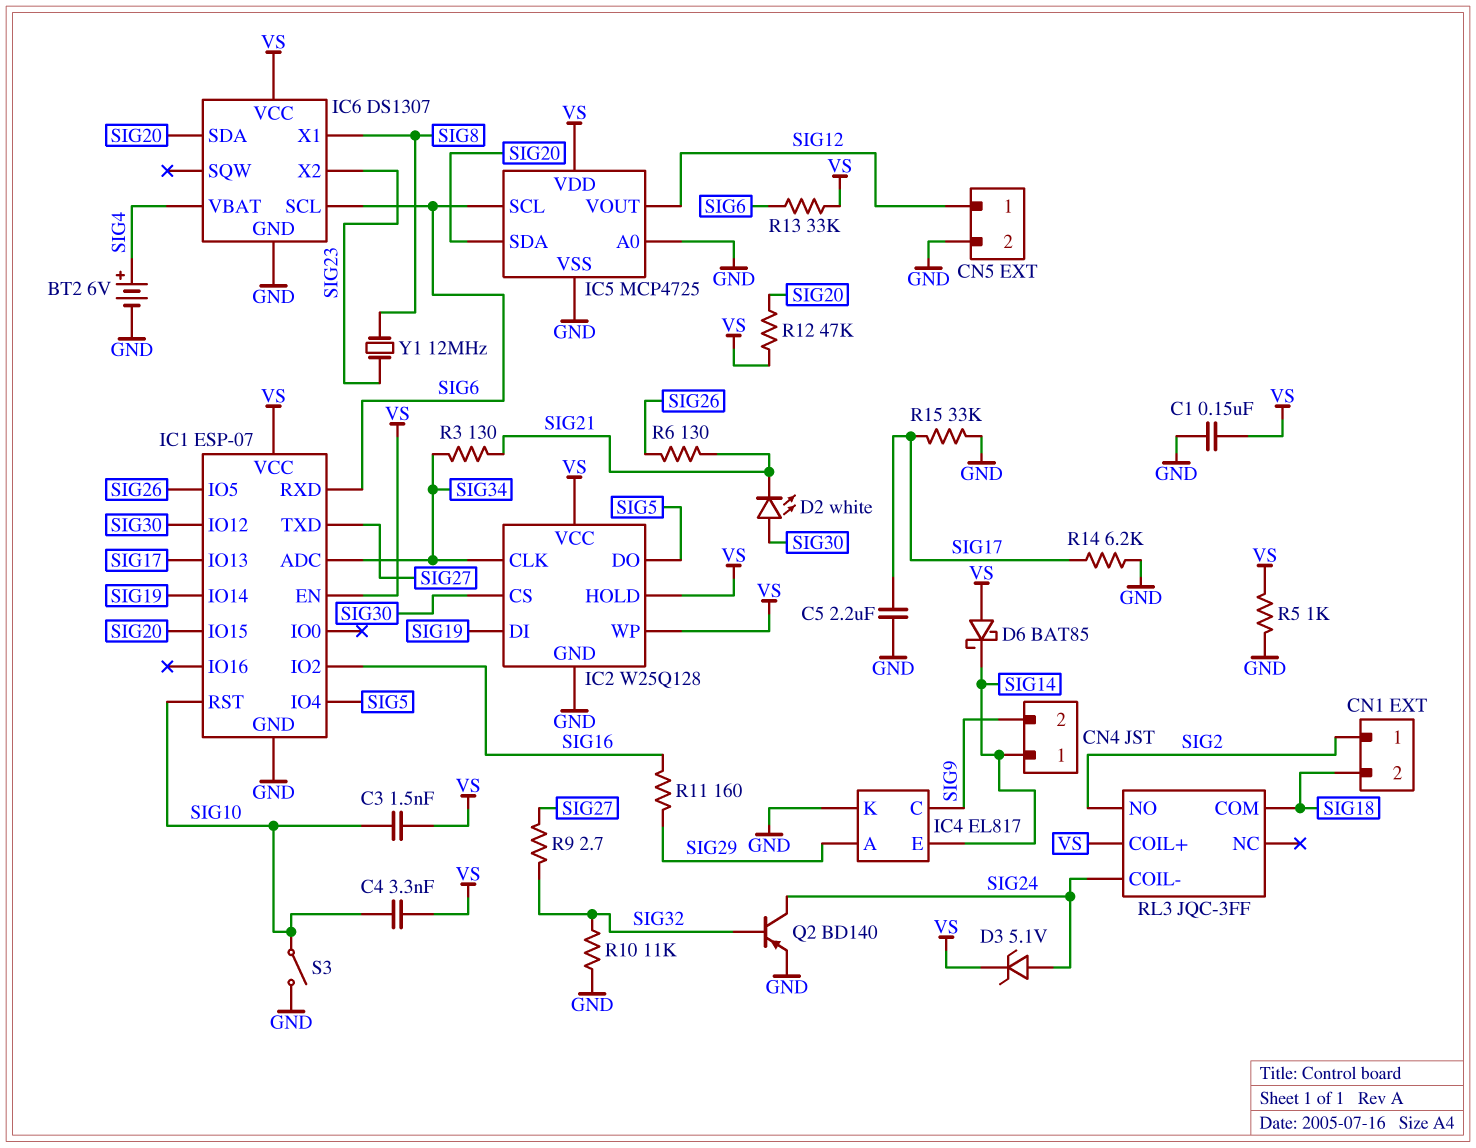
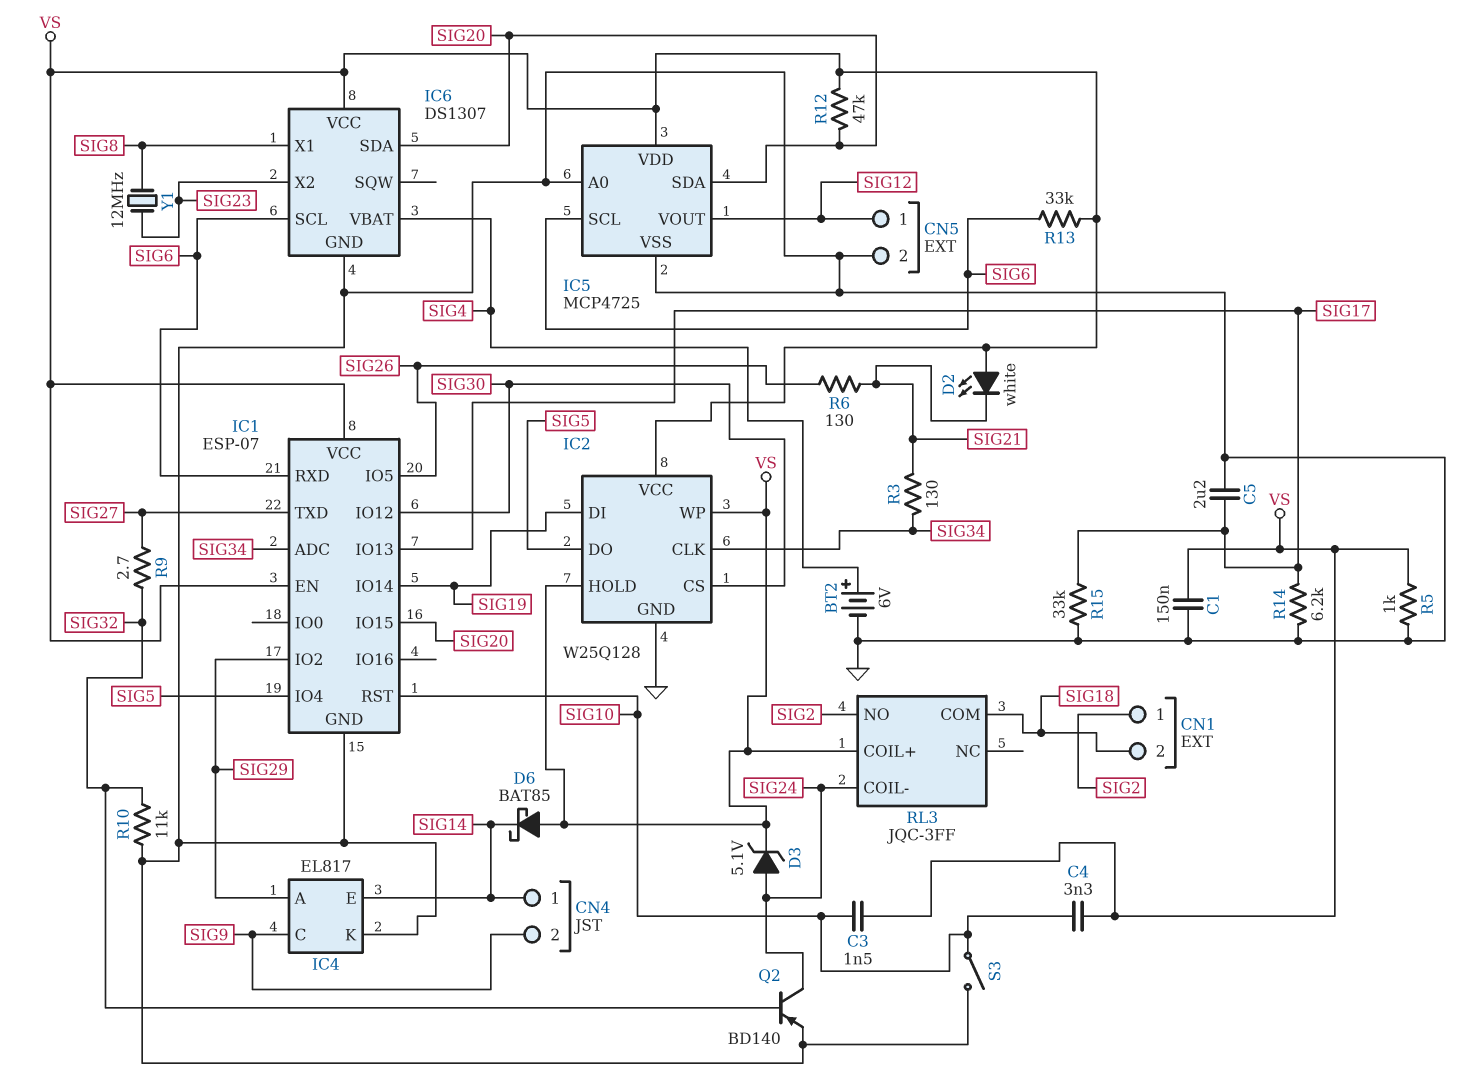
D2: LED white (A SIG30, K SIG21) -> LED white (A VS, K SIG21)
IC1 pin IO2: SIG16 -> SIG29
R11: 160 (SIG16, SIG29) -> none

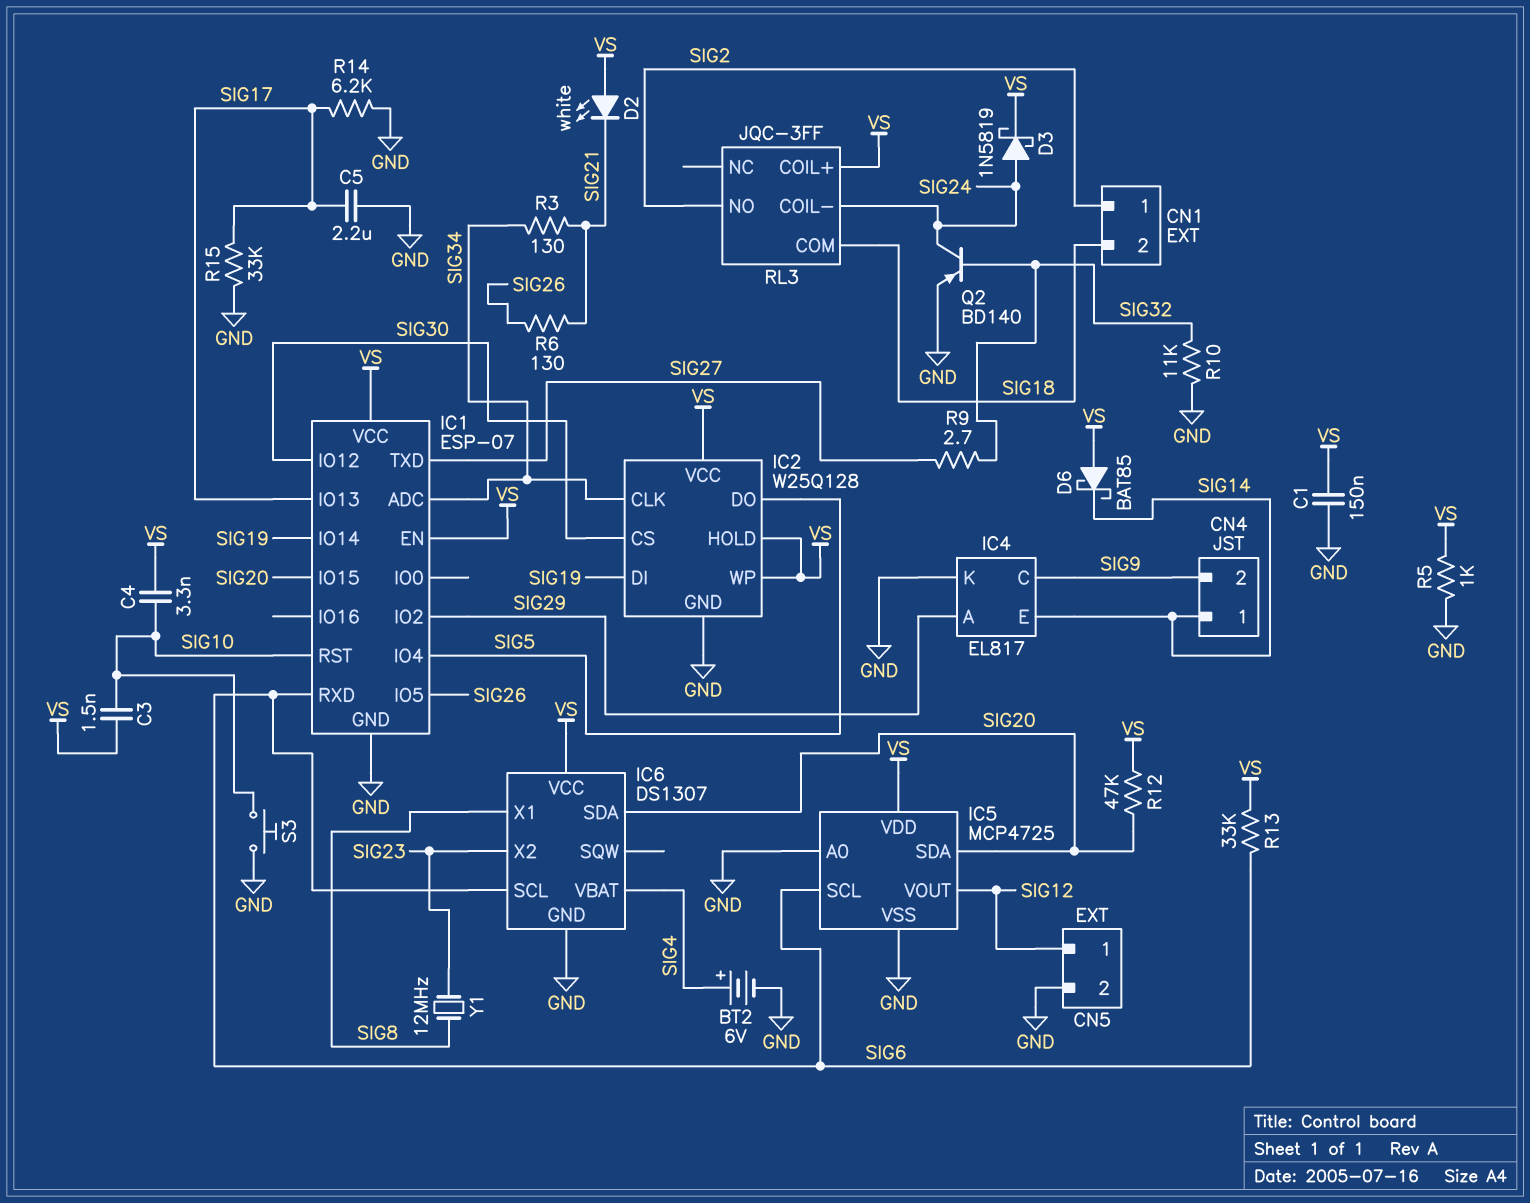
D3: zener 5.1V (A SIG24, K VS) -> schottky 1N5819 (A SIG24, K VS)
S3: switch (GND, SIG10) -> button (GND, SIG10)

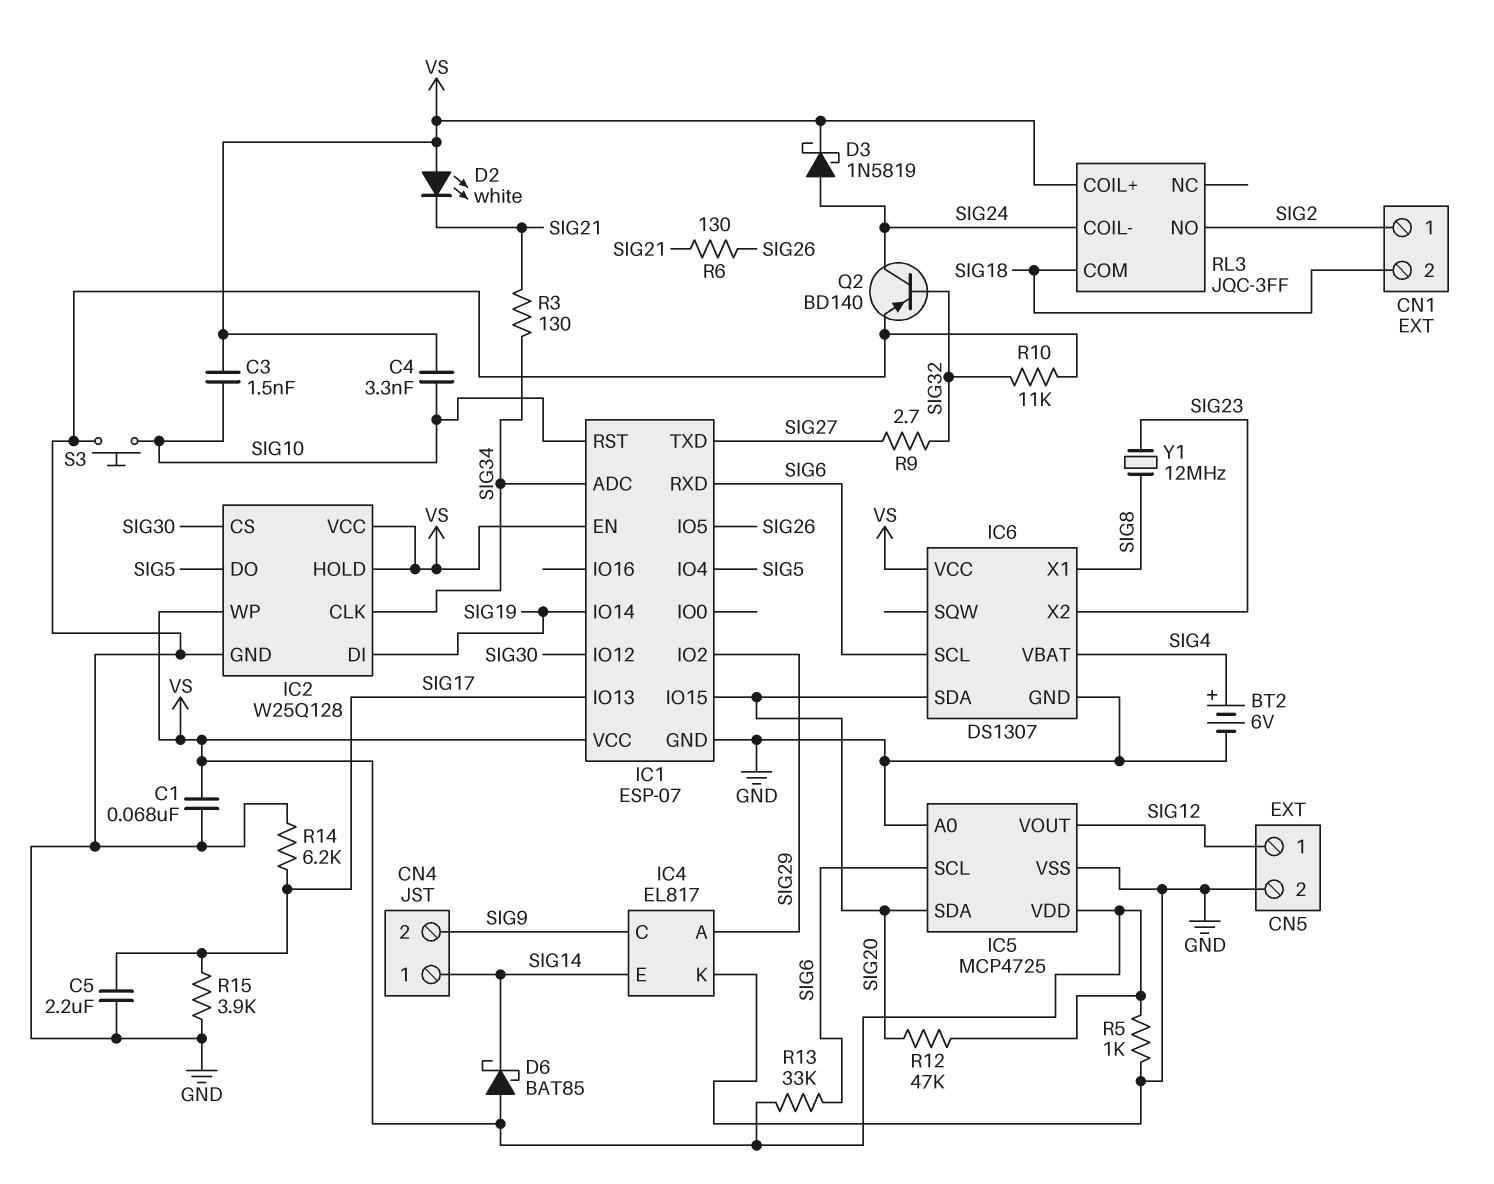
C1: 150nF (GND, VS) -> 68nF (GND, VS)
R15: 33k (GND, SIG17) -> 3.9k (GND, SIG17)

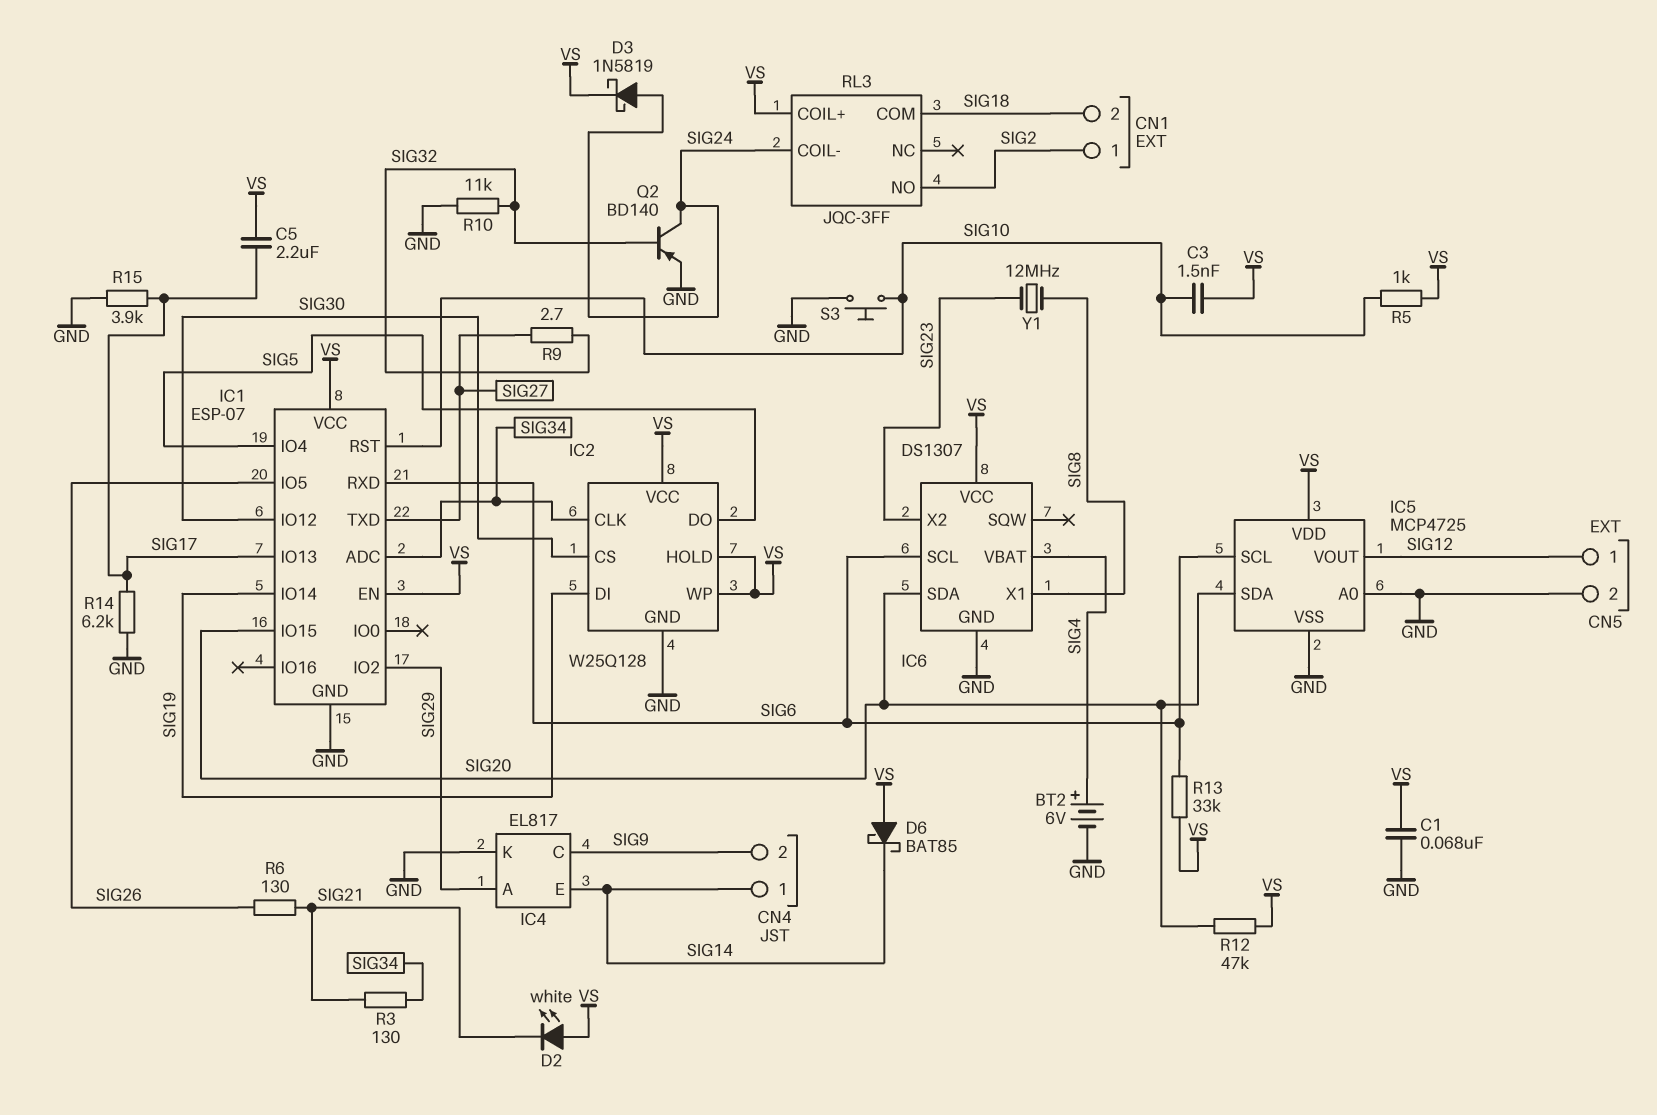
C4: 3.3nF (SIG10, VS) -> none
C5: 2.2uF (GND, SIG17) -> 2.2uF (SIG17, VS)
R5: 1k (GND, VS) -> 1k (SIG10, VS)

